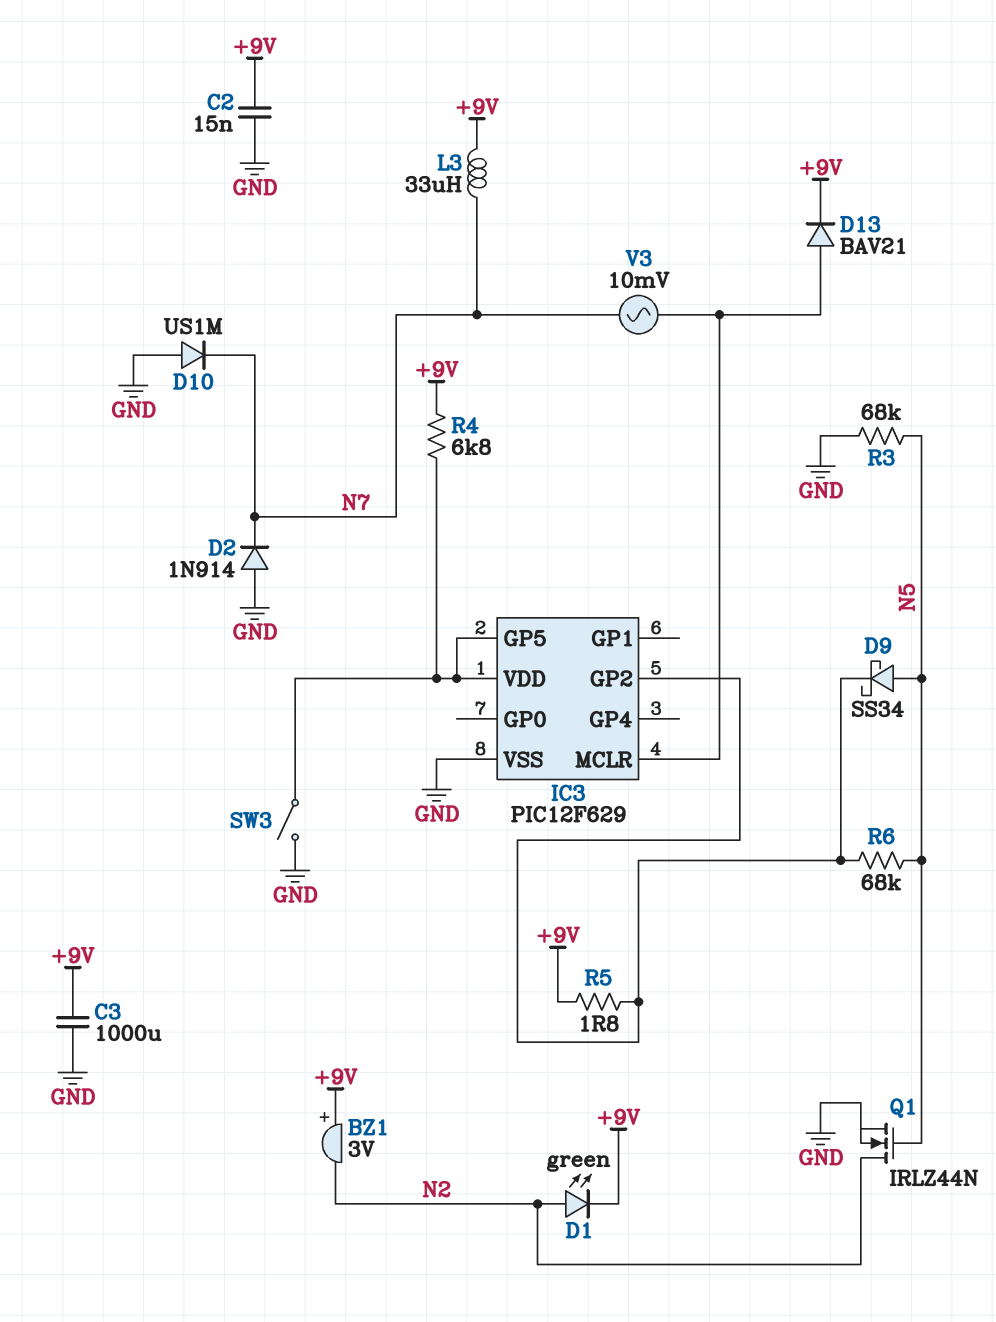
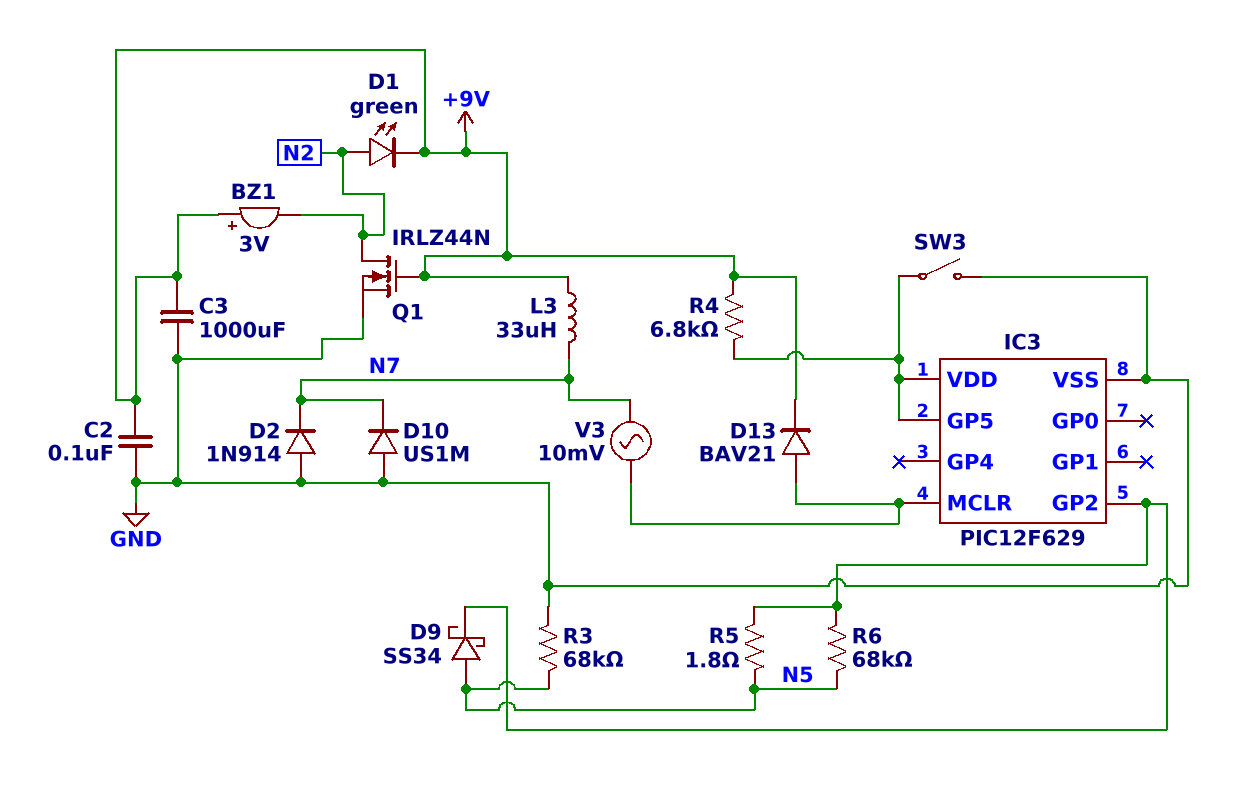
C2: 15nF (+9V, GND) -> 100nF (+9V, GND)
Q1: NMOS IRLZ44N (G N5, D N2, S GND) -> NMOS IRLZ44N (G +9V, D N2, S GND)
R5: 1.8 (+9V, IC3/GP2) -> 1.8 (IC3/GP2, N5)

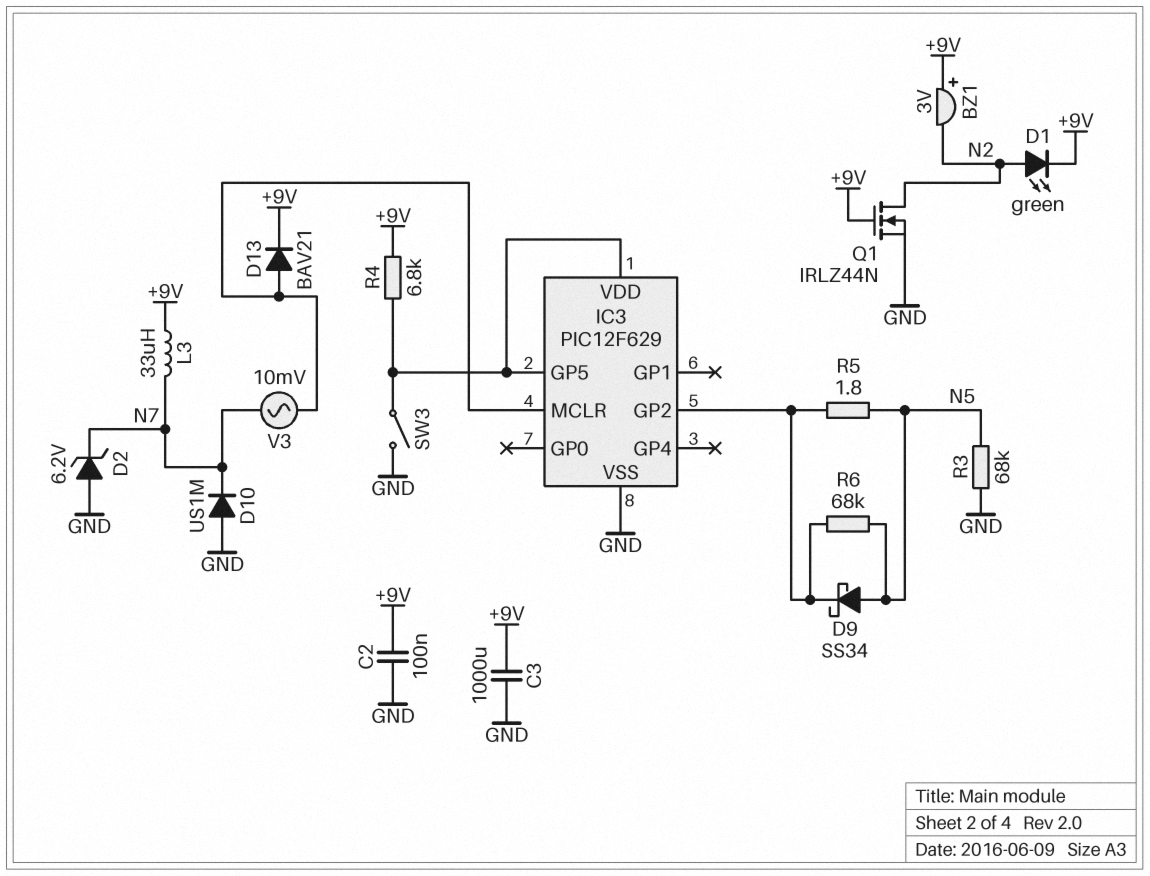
D2: diode 1N914 (A GND, K N7) -> zener 6.2V (A GND, K N7)

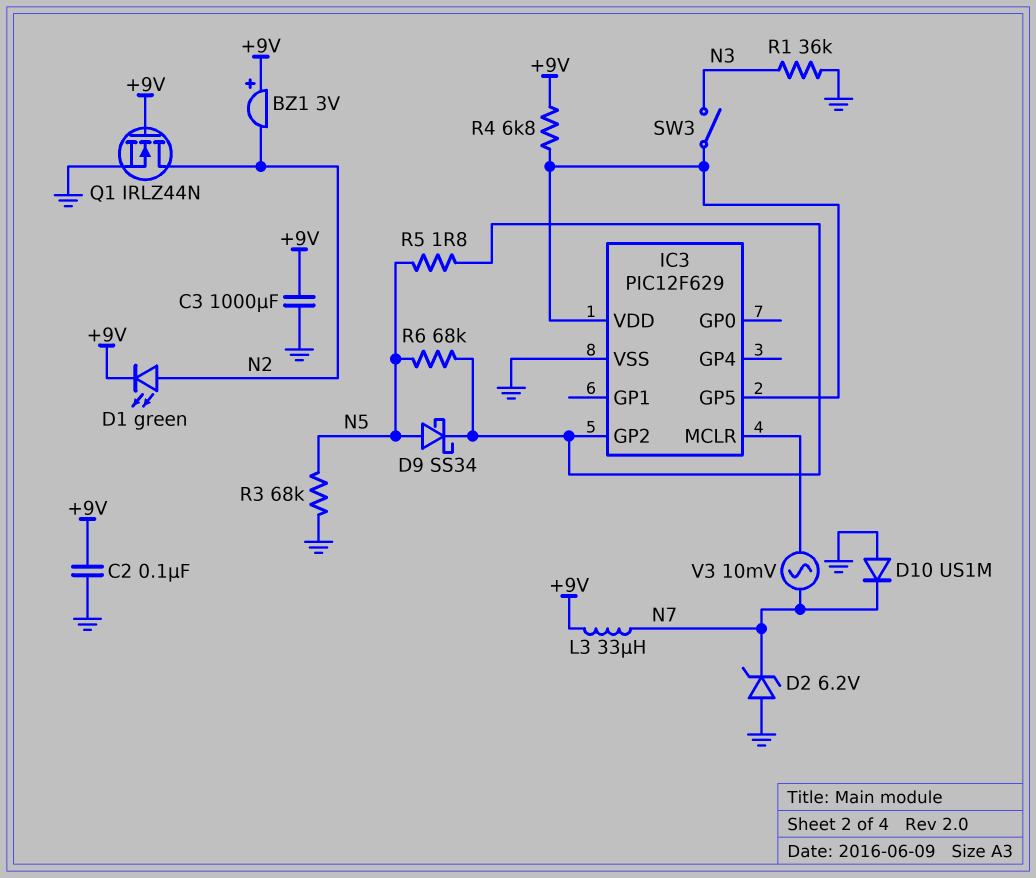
D13: diode BAV21 (A IC3/MCLR, K +9V) -> none
R1: none -> 36k (GND, N3)
SW3: switch (GND, IC3/GP5) -> switch (IC3/GP5, N3)

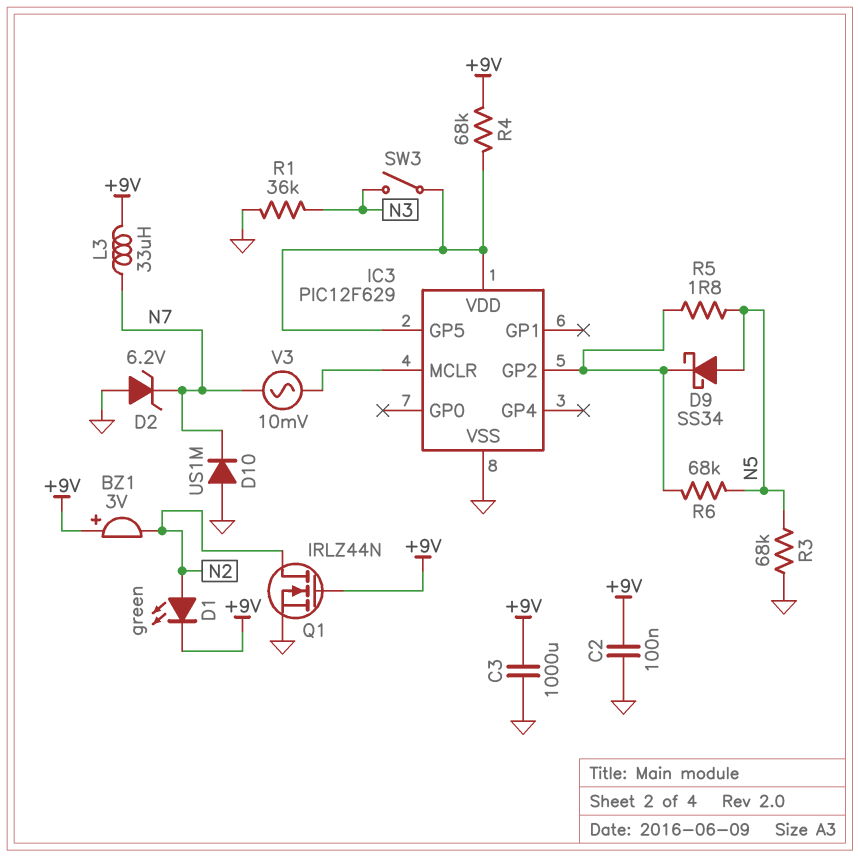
R4: 6.8k (+9V, IC3/GP5) -> 68k (+9V, IC3/GP5)

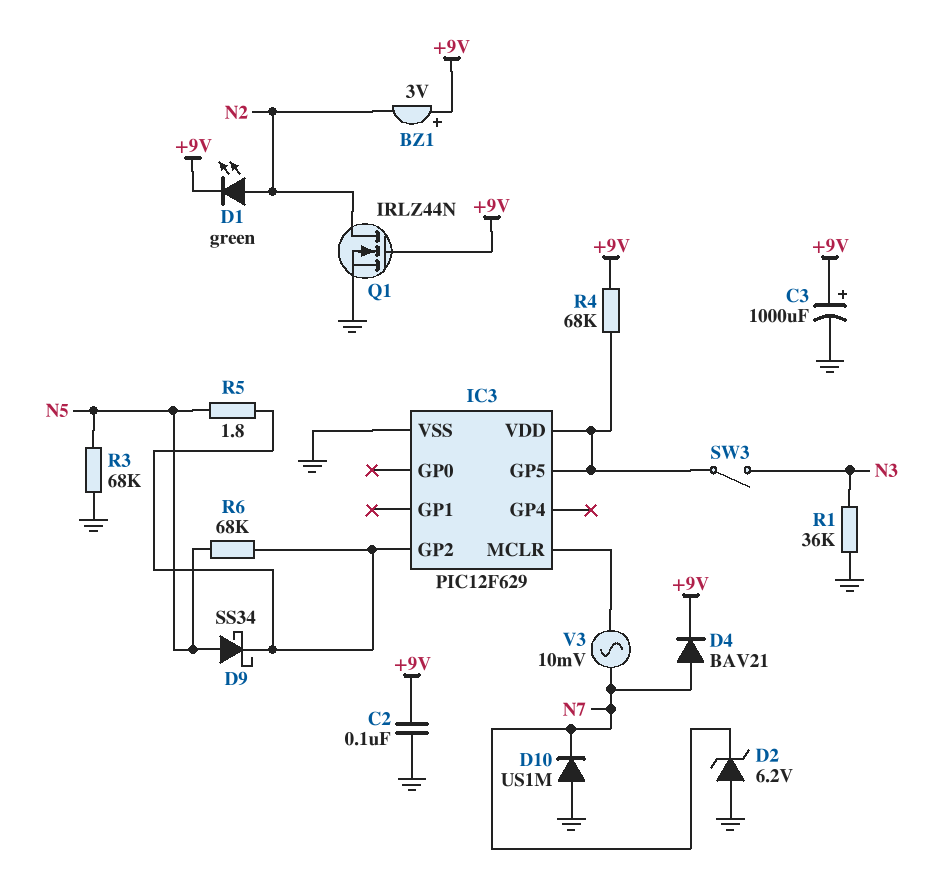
C3: 1000uF (+9V, GND) -> 1000uF (plus +9V, minus GND)
D4: none -> diode BAV21 (A N7, K +9V)
L3: 33uH (+9V, N7) -> none

